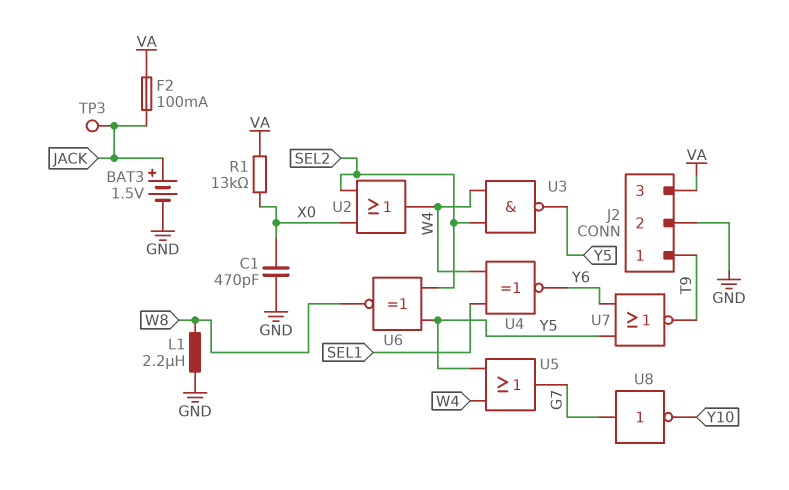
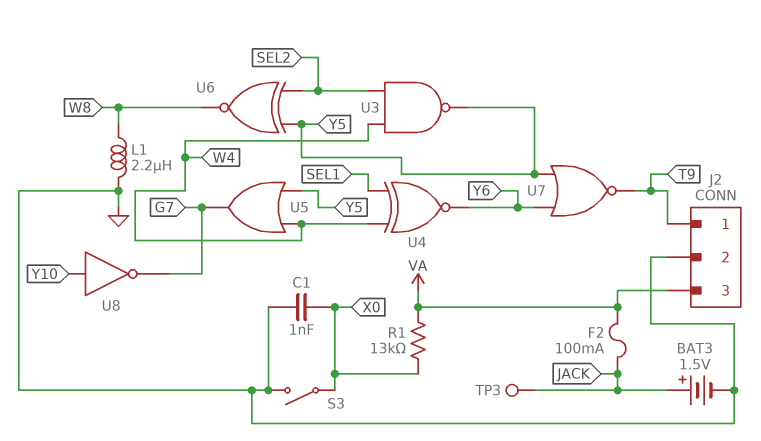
C1: 470pF (GND, X0) -> 1nF (GND, X0)
S3: none -> switch (GND, X0)
U2: OR (in SEL2, in X0, out W4) -> none
U8: NOT (in G7, out Y10) -> NOT (in Y10, out G7)

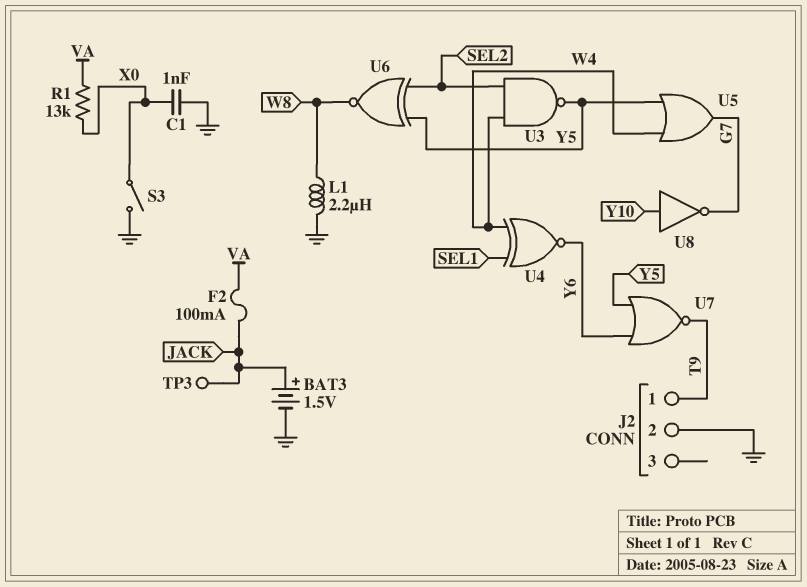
J2 pin 3: VA -> none

